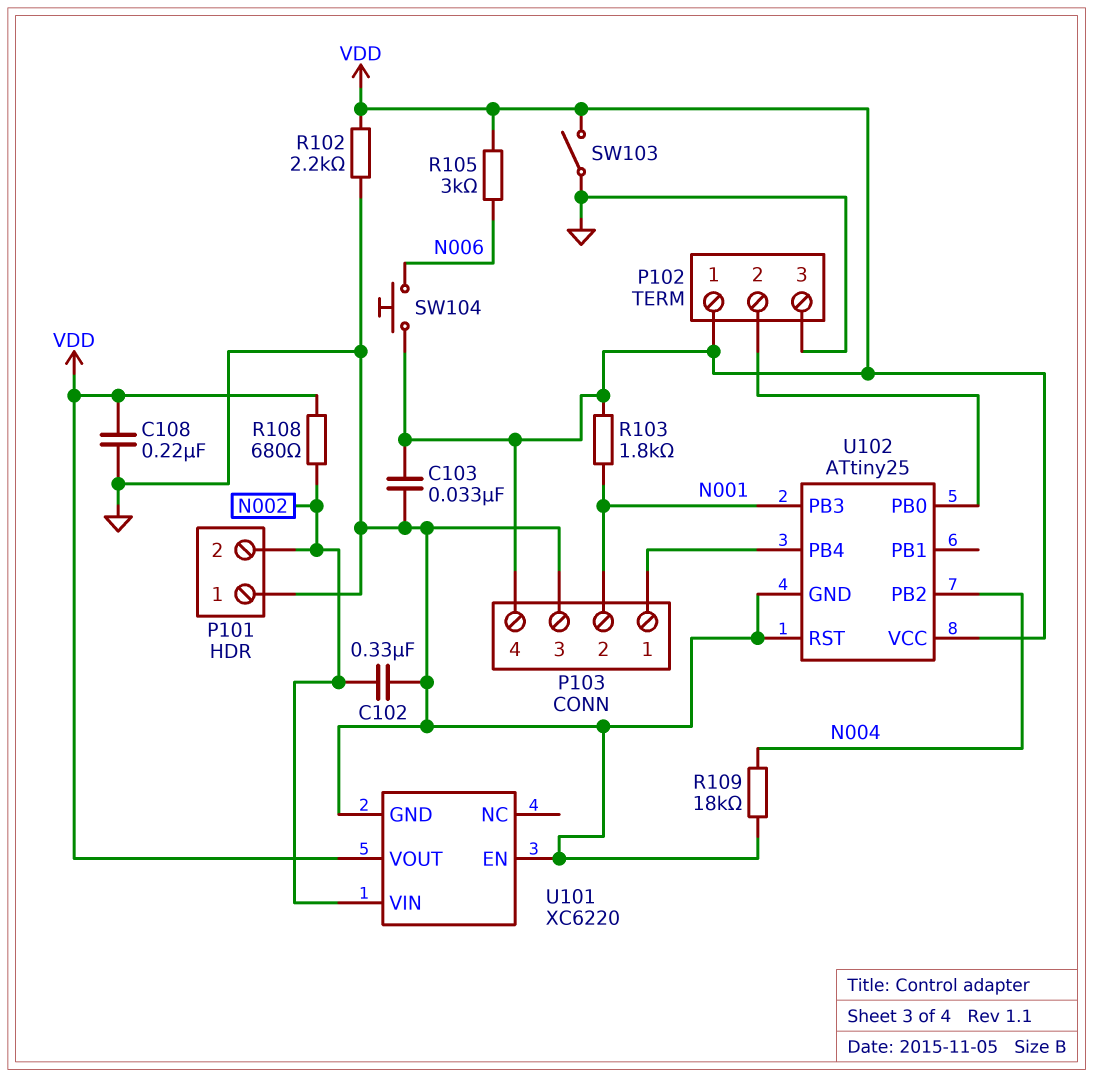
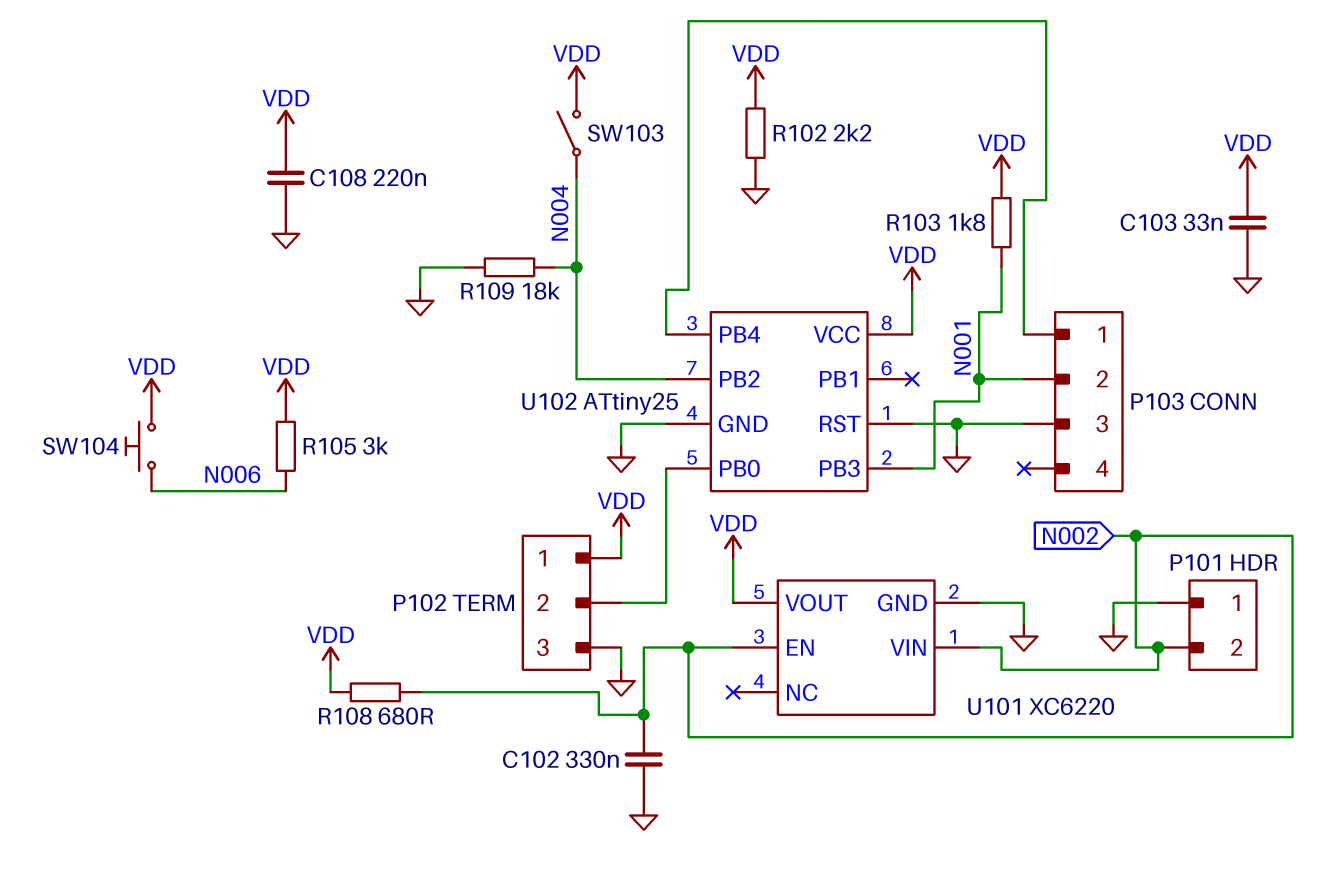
P103 pin 4: VDD -> none
SW103: switch (GND, VDD) -> switch (N004, VDD)
U101 pin EN: GND -> N002

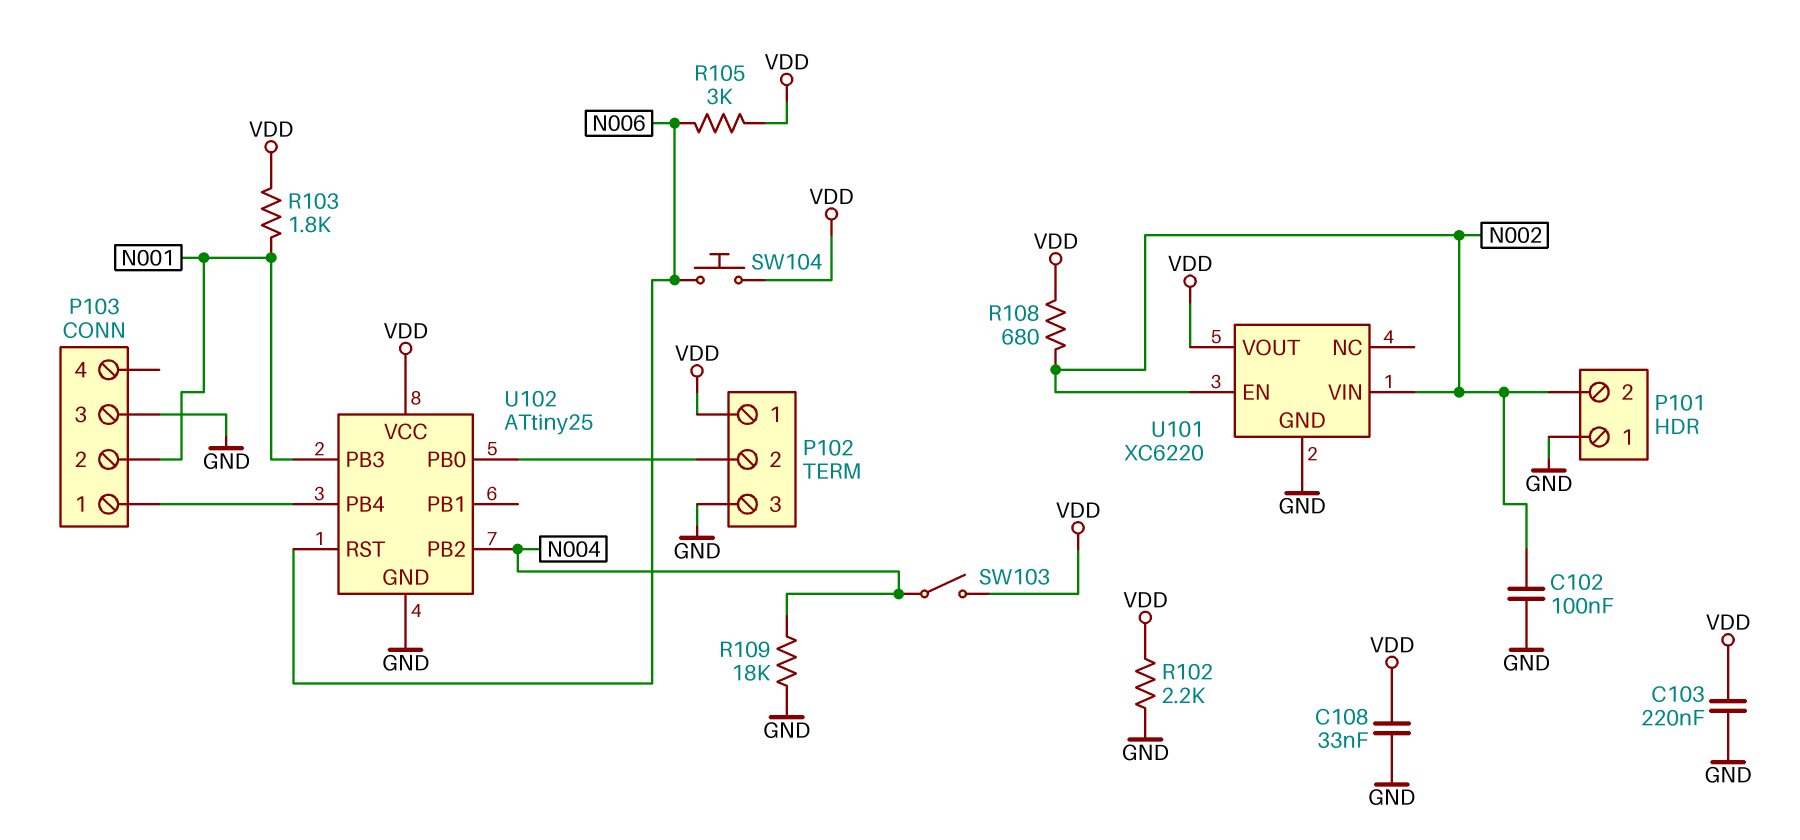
C102: 330nF (GND, N002) -> 100nF (GND, N002)
C103: 33nF (GND, VDD) -> 220nF (GND, VDD)
C108: 220nF (GND, VDD) -> 33nF (GND, VDD)
U102 pin RST: GND -> N006

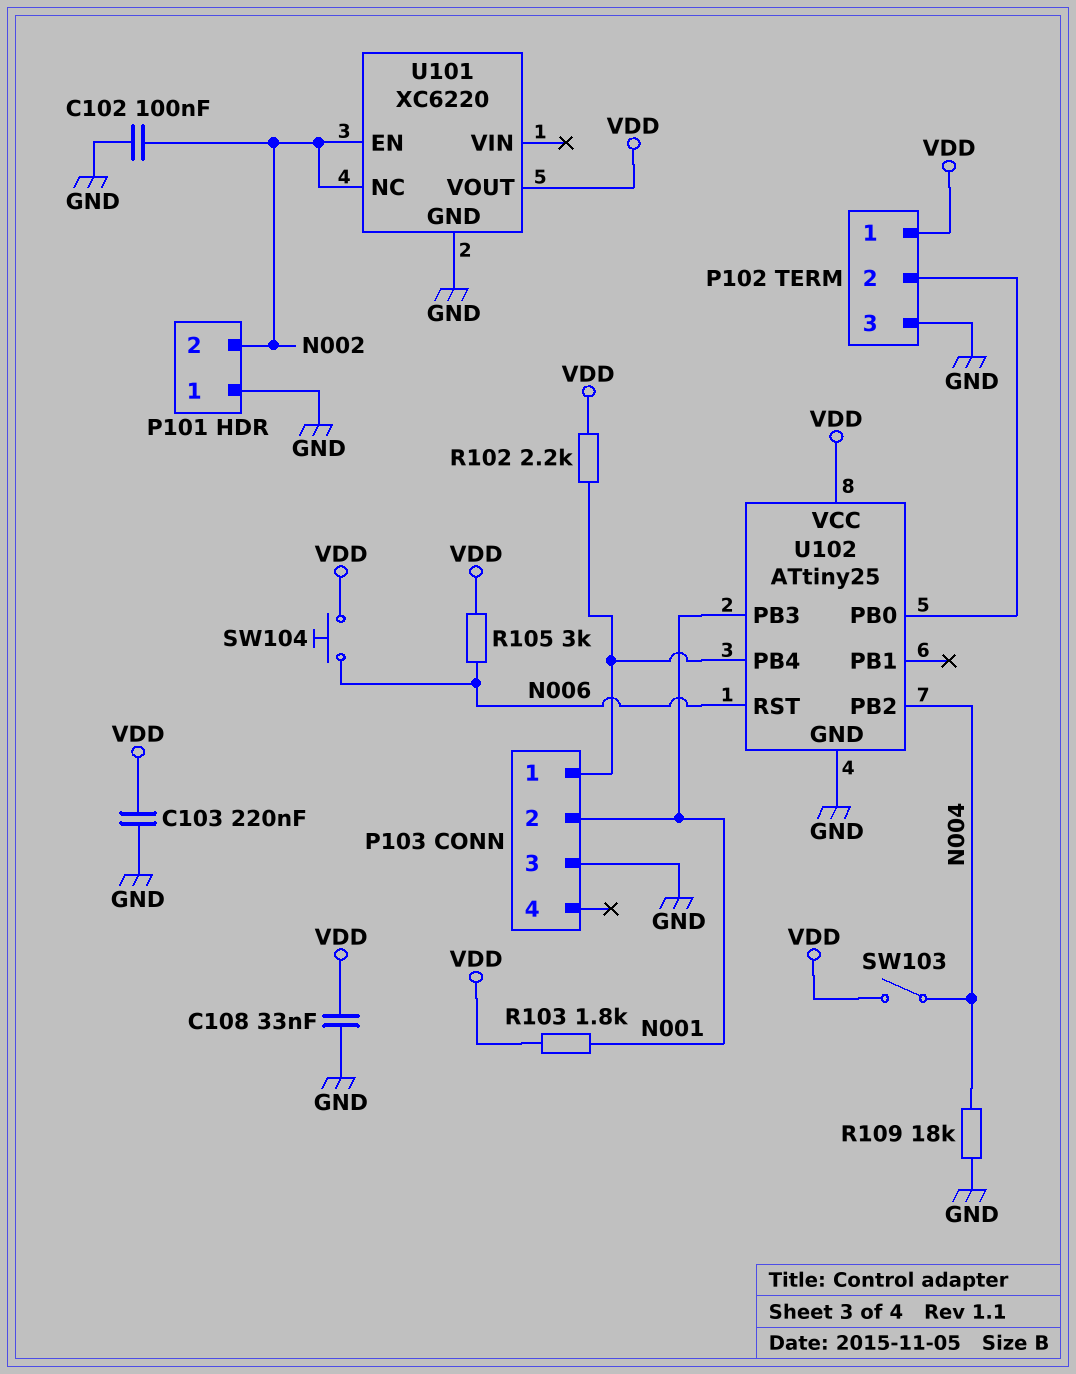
R102: 2.2k (GND, VDD) -> 2.2k (P103/1, VDD)
R108: 680 (N002, VDD) -> none
U101 pin NC: none -> N002
U101 pin VIN: N002 -> none

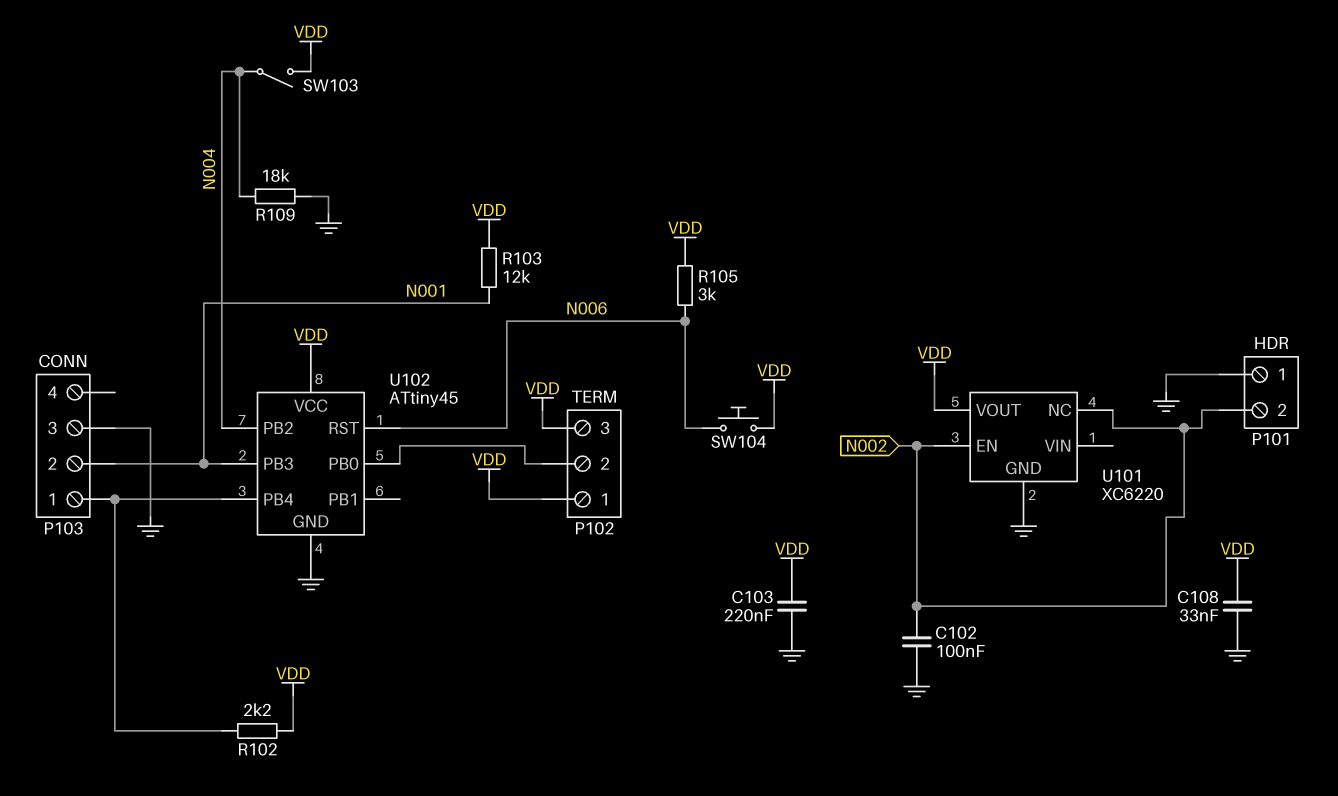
P102 pin 3: GND -> VDD
R103: 1.8k (N001, VDD) -> 12k (N001, VDD)
U102: ATtiny25 -> ATtiny45

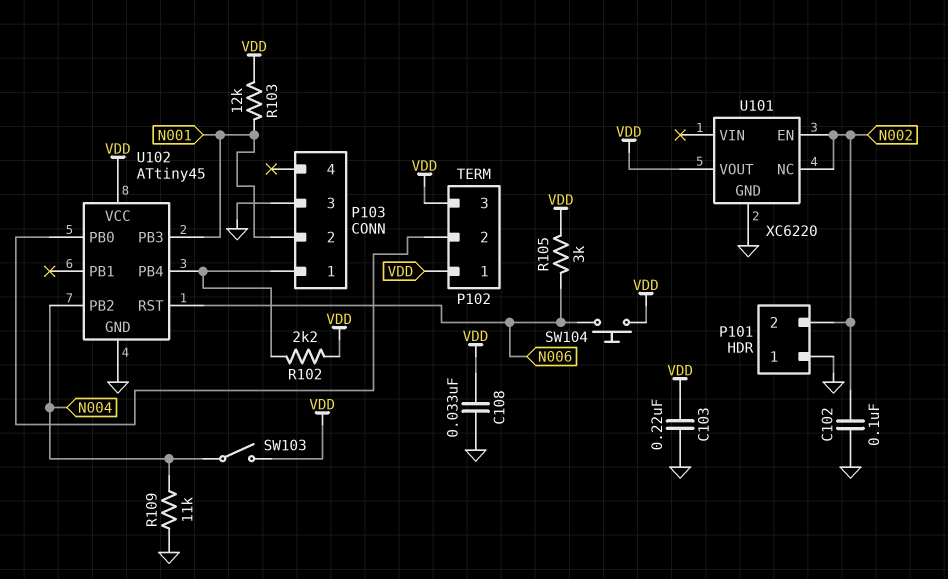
R109: 18k (GND, N004) -> 11k (GND, N004)

